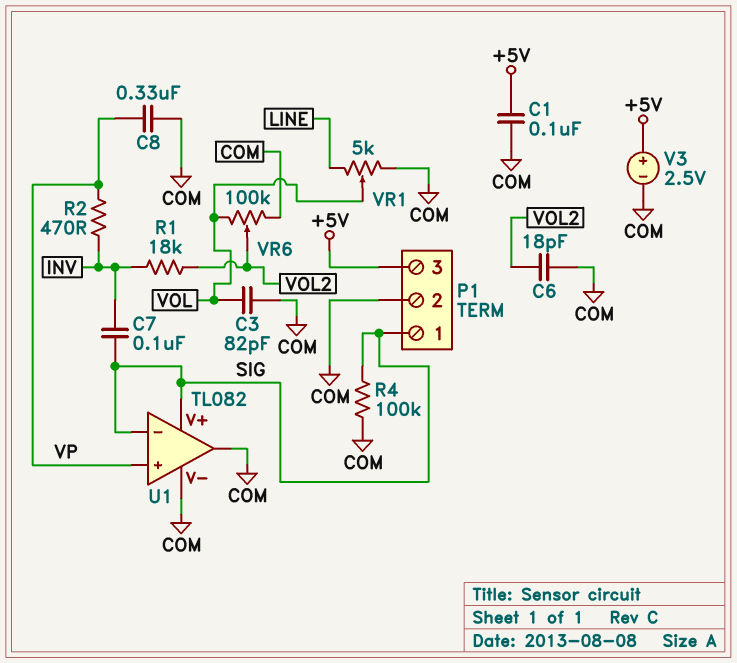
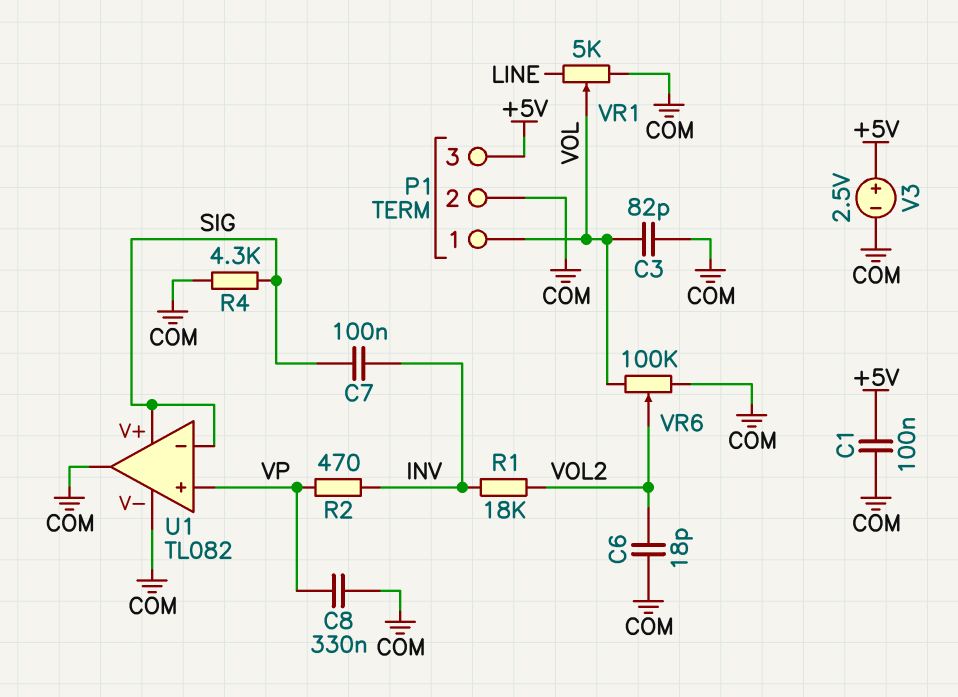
P1 pin 1: SIG -> VOL
R4: 100k (COM, SIG) -> 4.3k (COM, SIG)

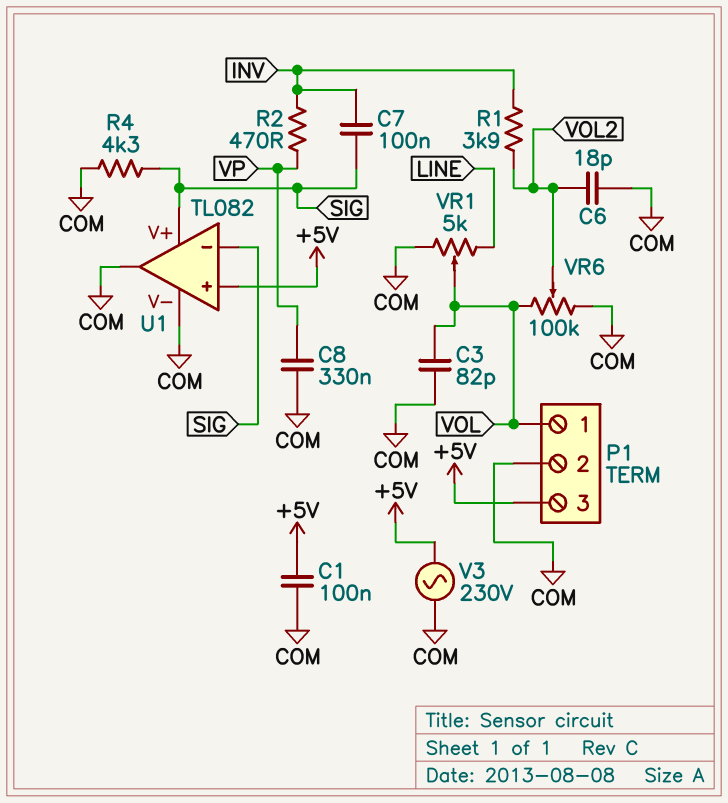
R1: 18k (INV, VOL2) -> 3.9k (INV, VOL2)
U1 pin in+: VP -> +5V
V3: 2.5V (plus +5V, minus COM) -> AC 230V (+5V, COM)

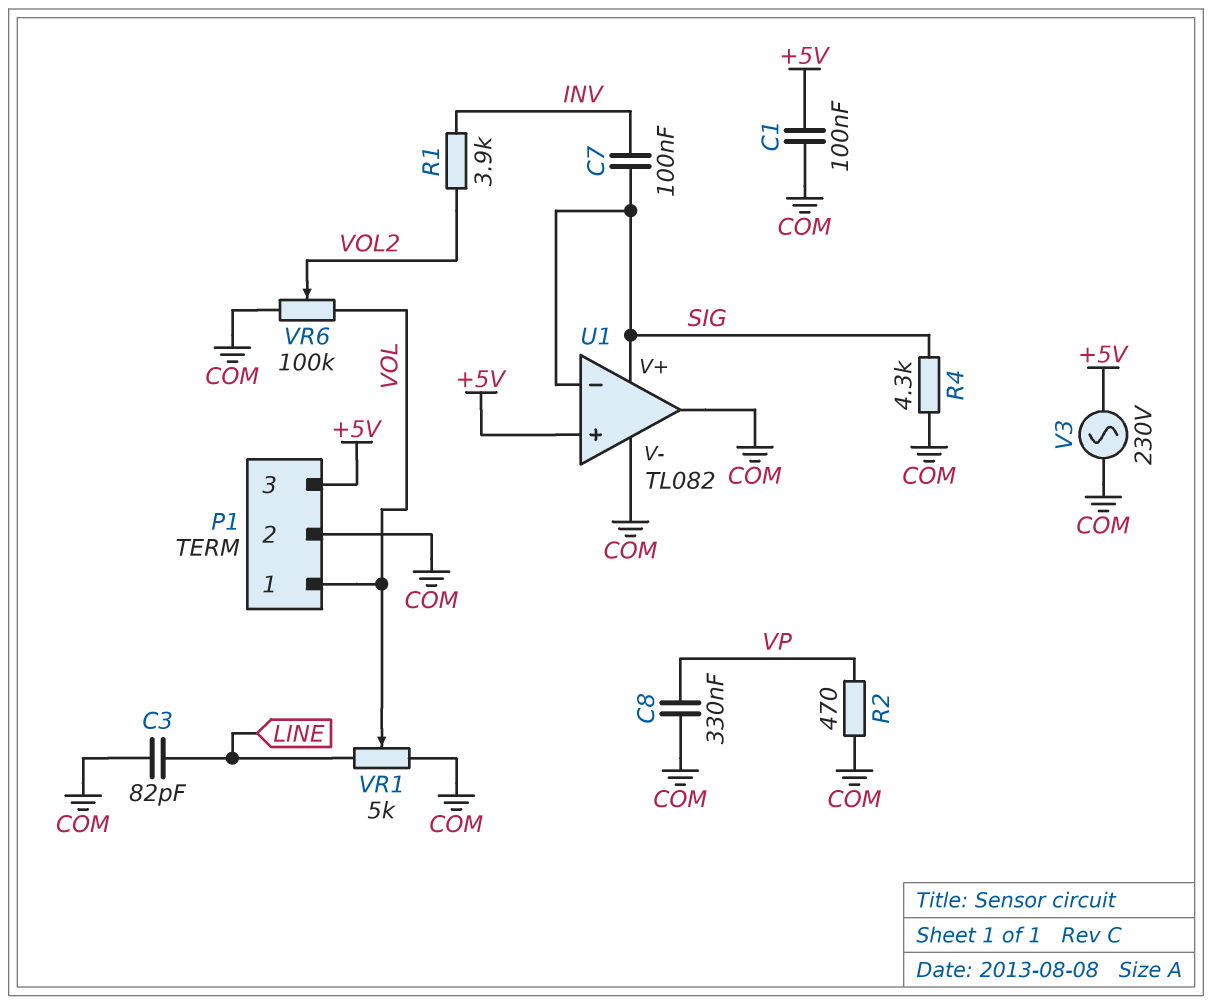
C3: 82pF (COM, VOL) -> 82pF (COM, LINE)
C6: 18pF (COM, VOL2) -> none
R2: 470 (INV, VP) -> 470 (COM, VP)

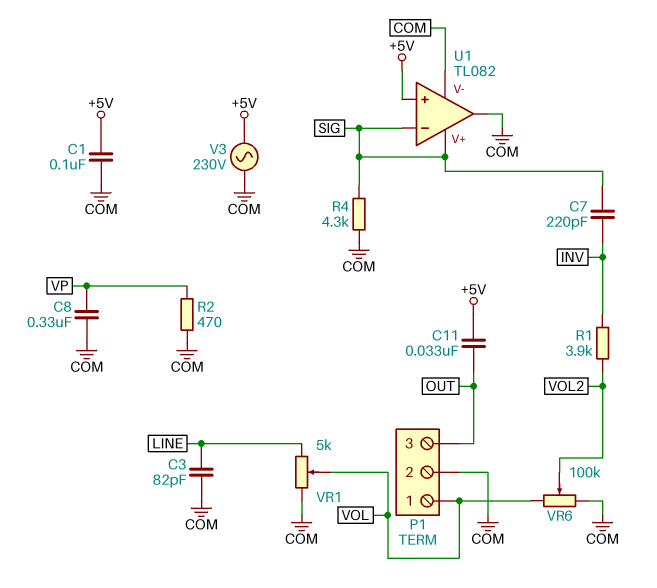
C7: 100nF (INV, SIG) -> 220pF (INV, SIG)
C11: none -> 33nF (+5V, OUT)
P1 pin 3: +5V -> OUT

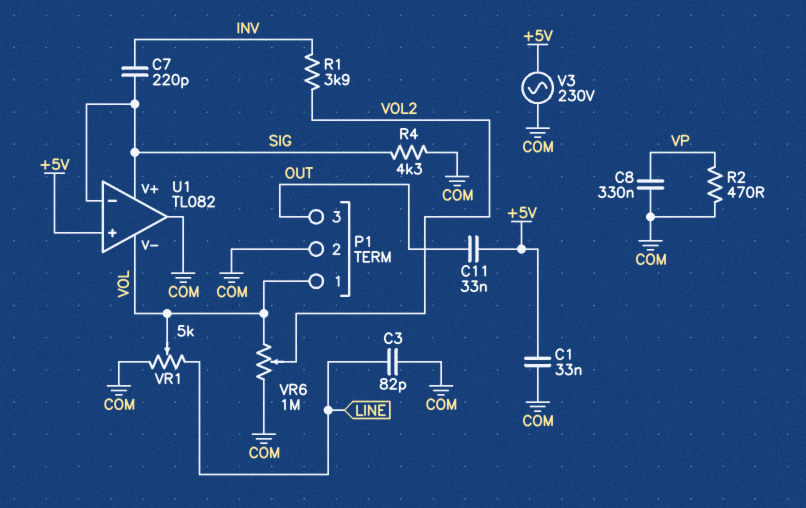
C1: 100nF (+5V, COM) -> 33nF (+5V, COM)
U1 pin V-: COM -> VOL
VR6: 100k (COM, VOL, wiper VOL2) -> 1M (COM, VOL, wiper VOL2)

